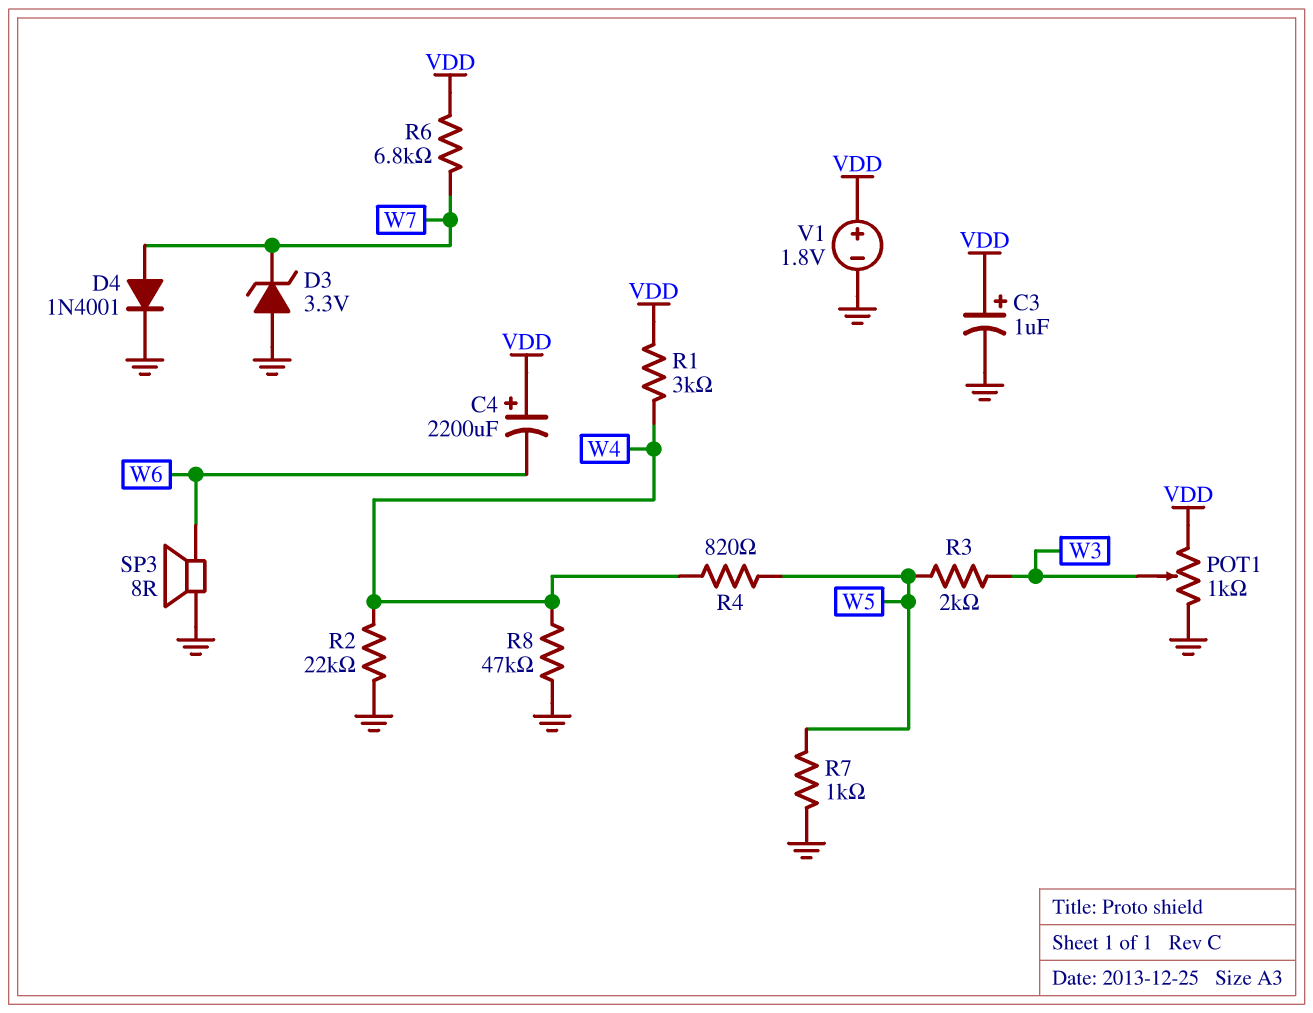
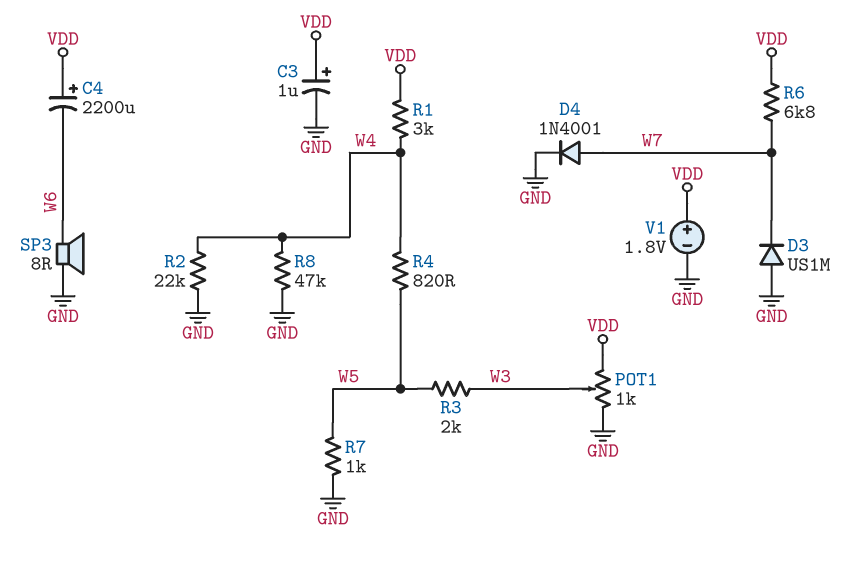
D3: zener 3.3V (A GND, K W7) -> diode US1M (A GND, K W7)

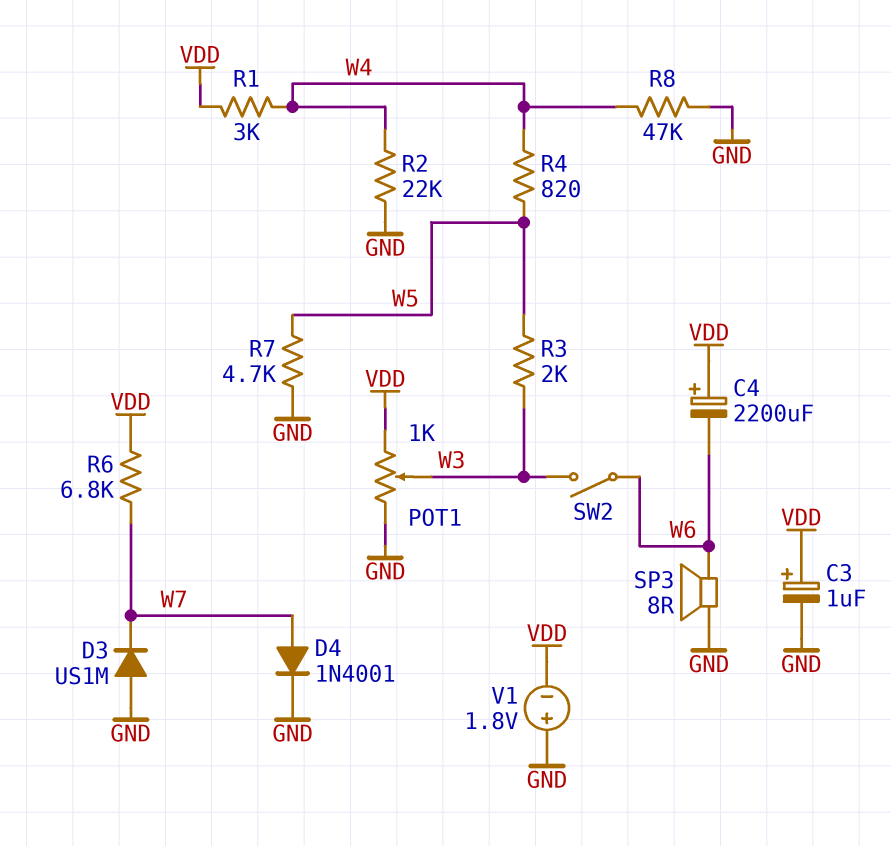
R7: 1k (GND, W5) -> 4.7k (GND, W5)
SW2: none -> switch (W3, W6)
V1: 1.8V (plus VDD, minus GND) -> 1.8V (plus GND, minus VDD)

